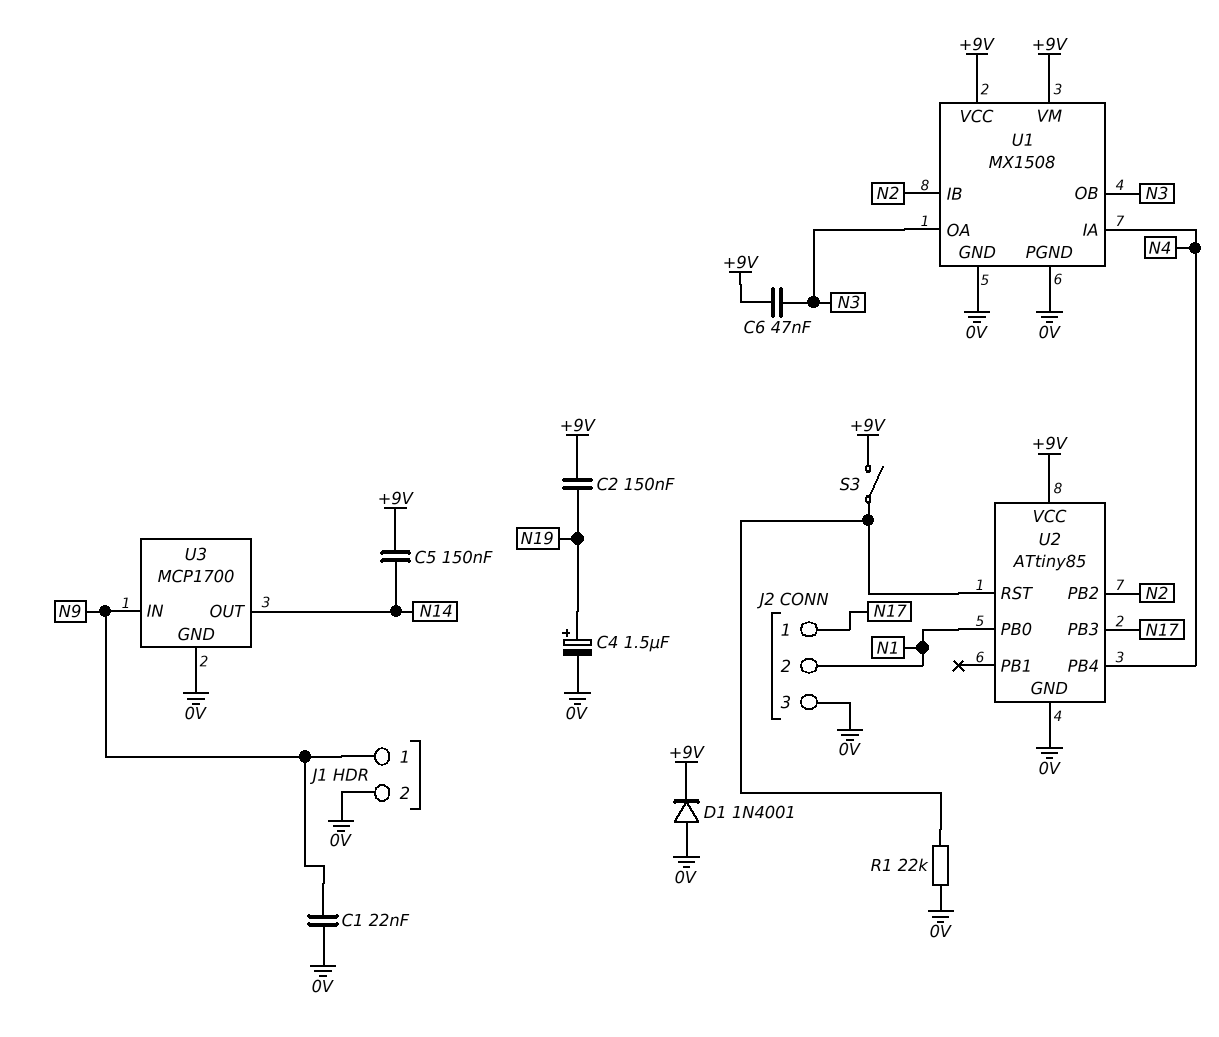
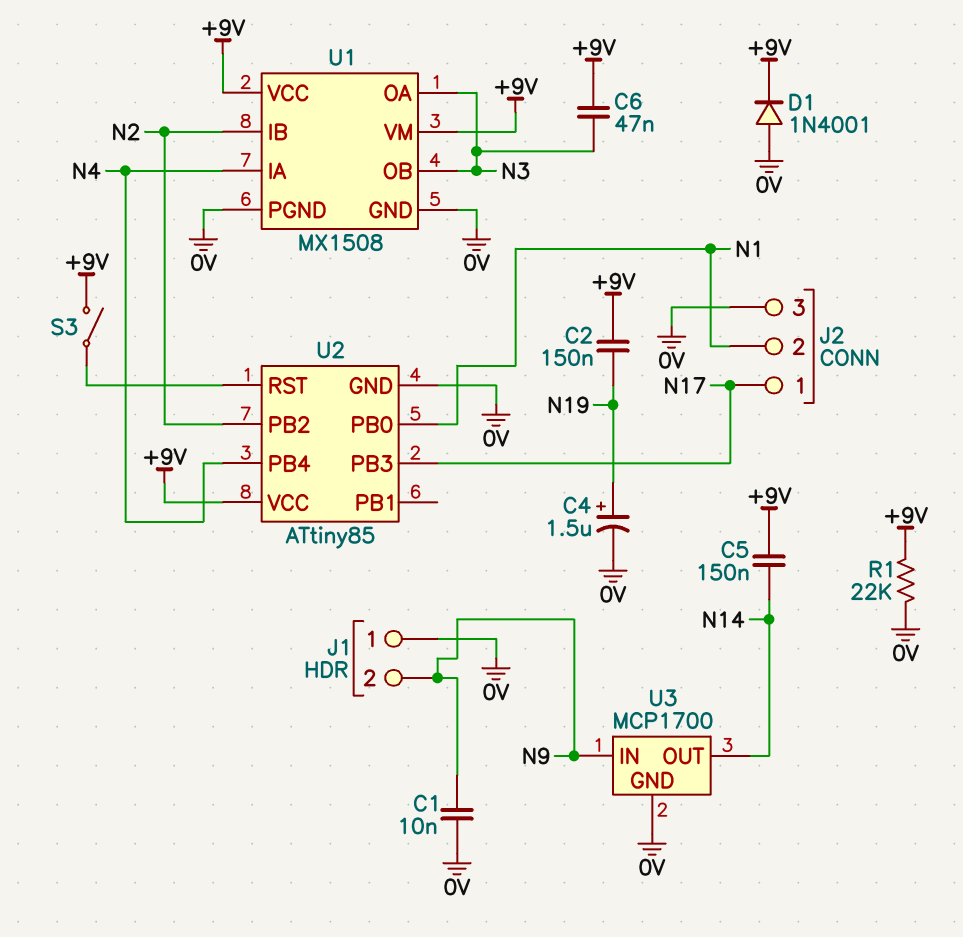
C1: 22nF (0V, N9) -> 10nF (0V, N9)
J1 pin 1: N9 -> 0V
J1 pin 2: 0V -> N9
R1: 22k (0V, U2/RST) -> 22k (+9V, 0V)

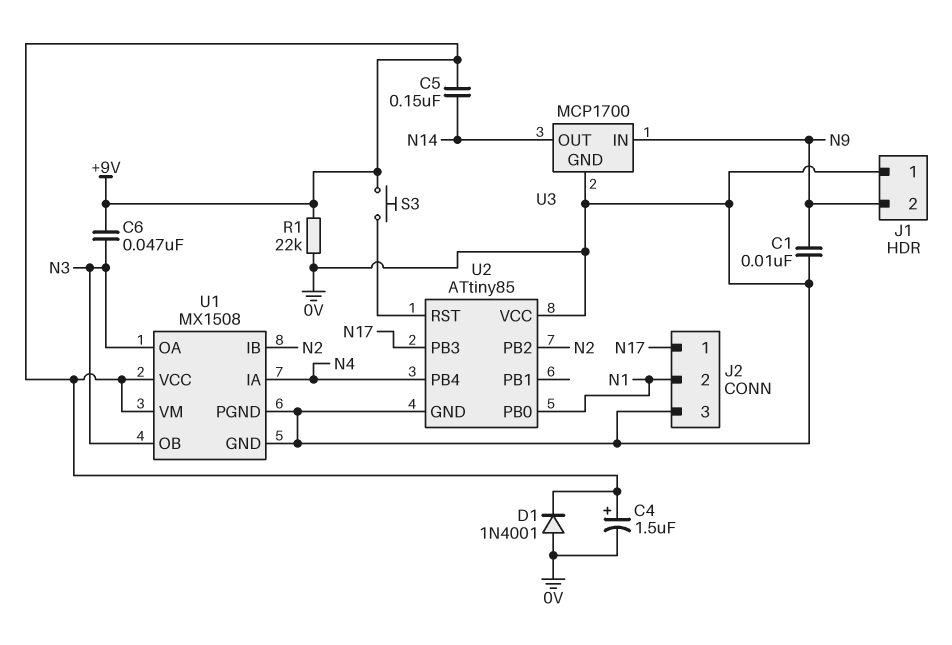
C2: 150nF (+9V, N19) -> none
C4: 1.5uF (plus N19, minus 0V) -> 1.5uF (plus +9V, minus 0V)
S3: switch (+9V, U2/RST) -> button (+9V, U2/RST)
U2 pin VCC: +9V -> 0V

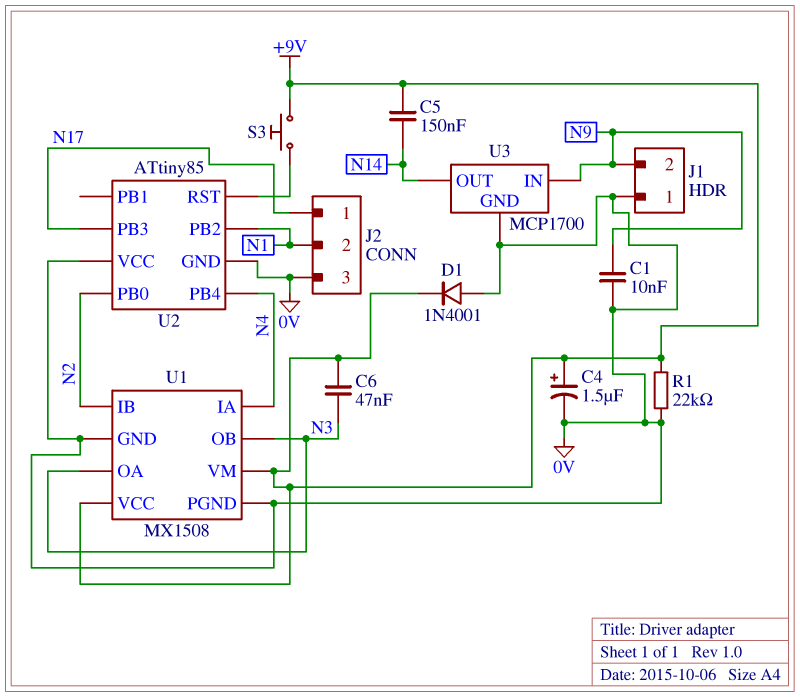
U2 pin PB0: N1 -> N2
U2 pin PB2: N2 -> N1

